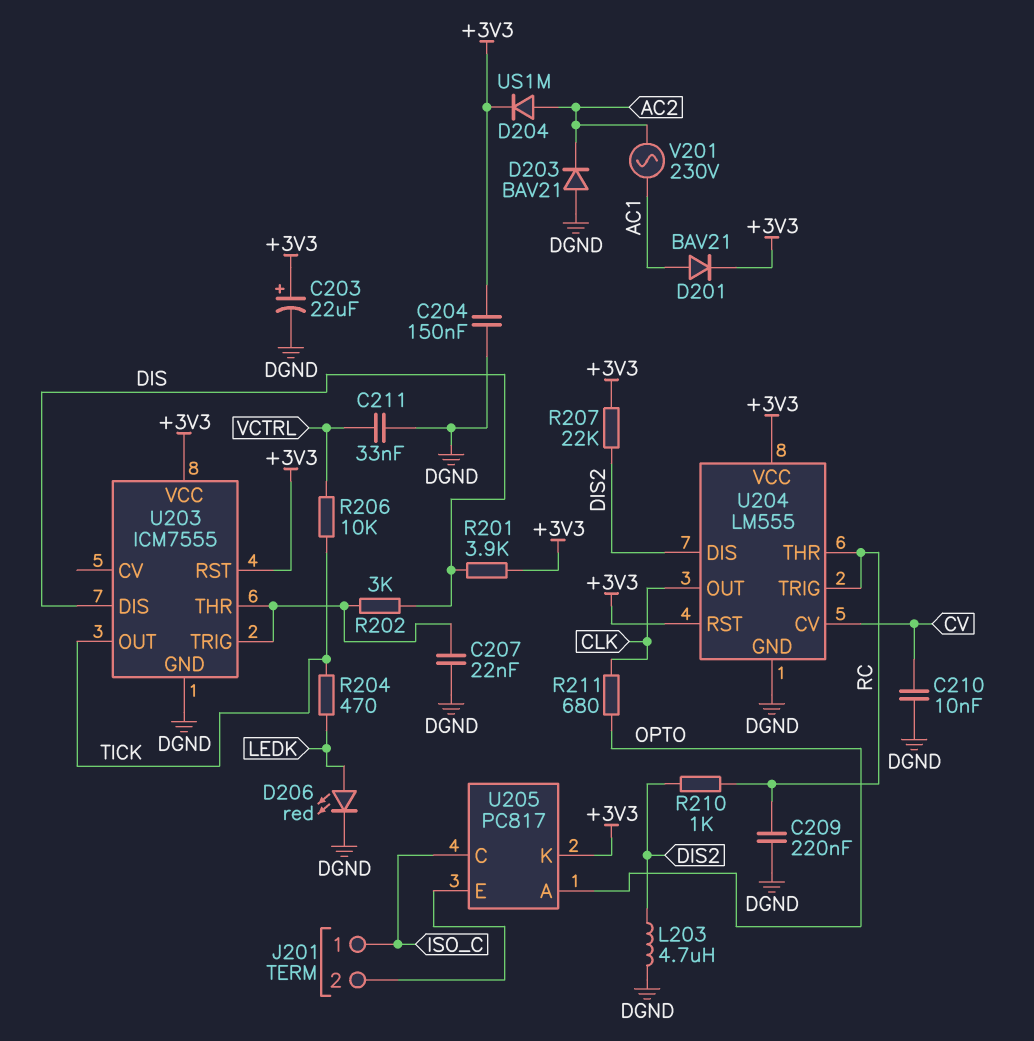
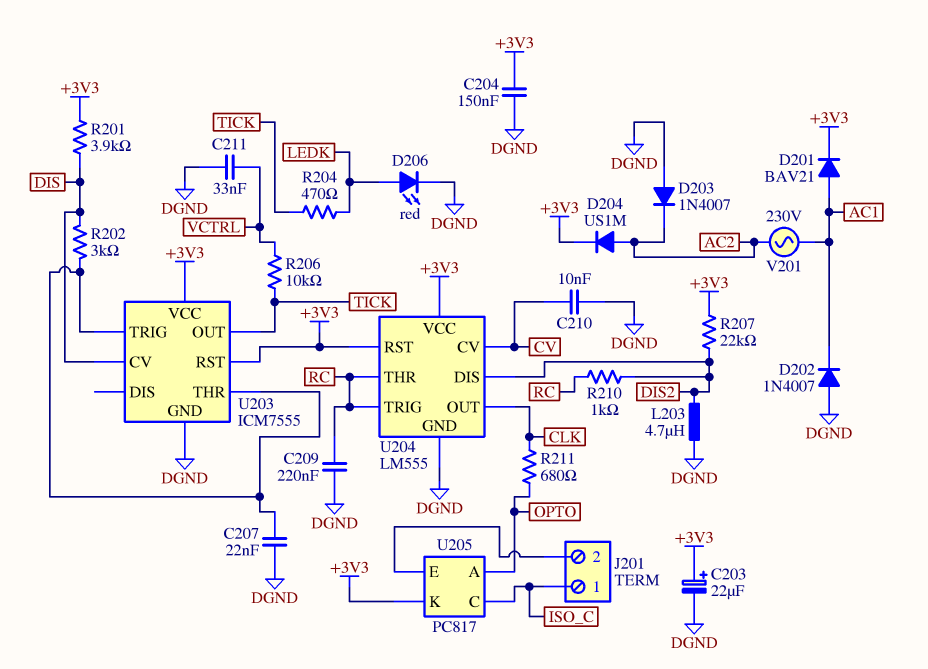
D202: none -> diode 1N4007 (A DGND, K AC1)
D203: diode BAV21 (A DGND, K AC2) -> diode 1N4007 (A DGND, K AC2)
U203 pin CV: none -> DIS
U203 pin DIS: DIS -> none

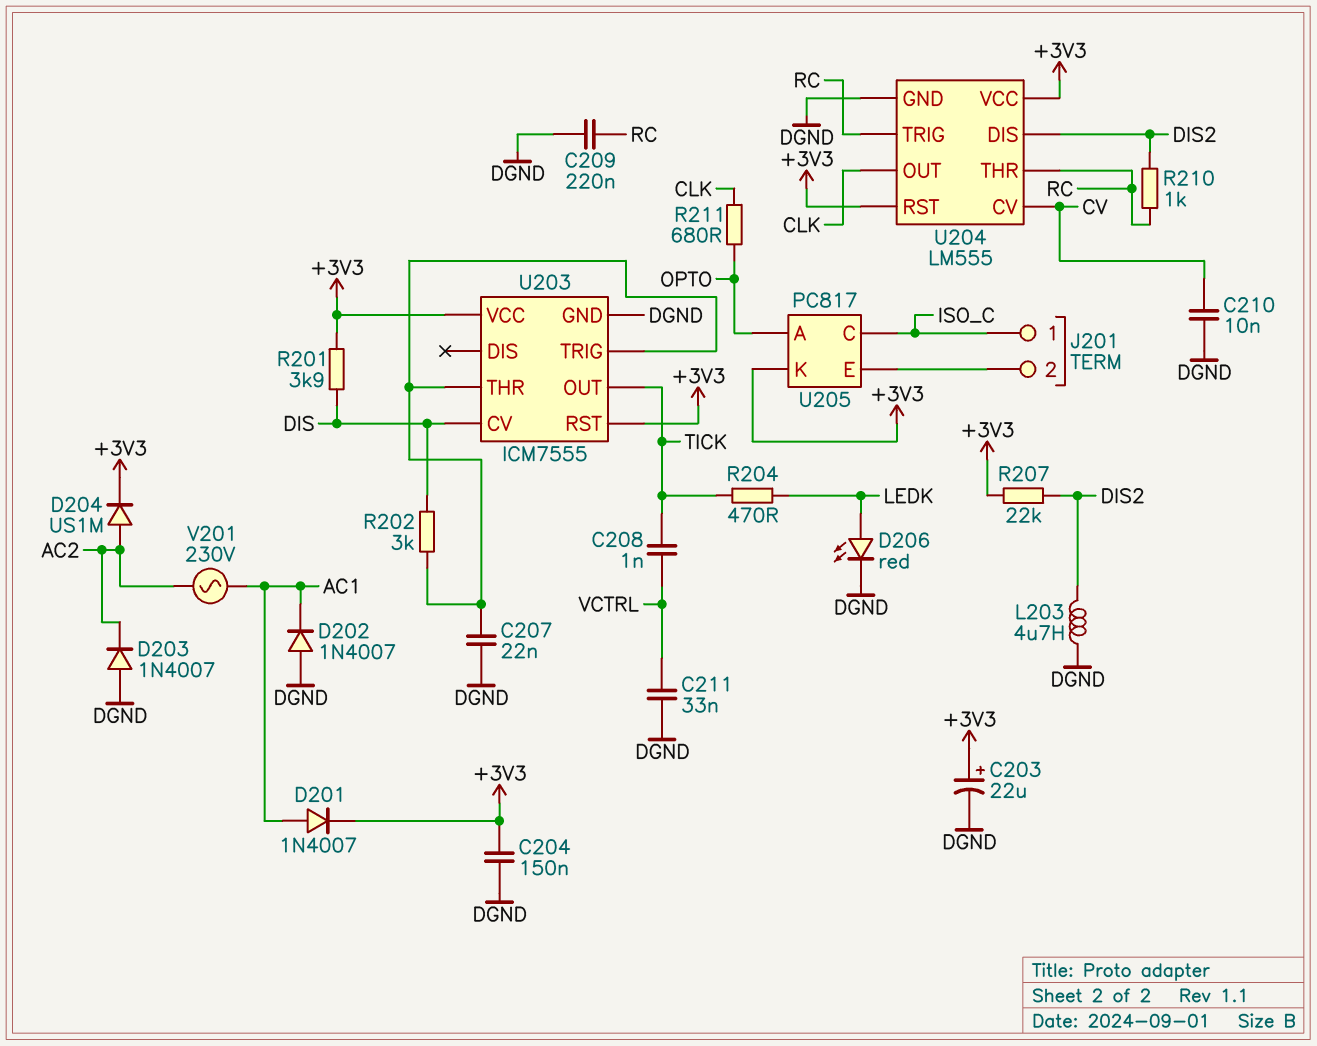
C208: none -> 1nF (TICK, VCTRL)
D201: diode BAV21 (A AC1, K +3V3) -> diode 1N4007 (A AC1, K +3V3)
R206: 10k (TICK, VCTRL) -> none

